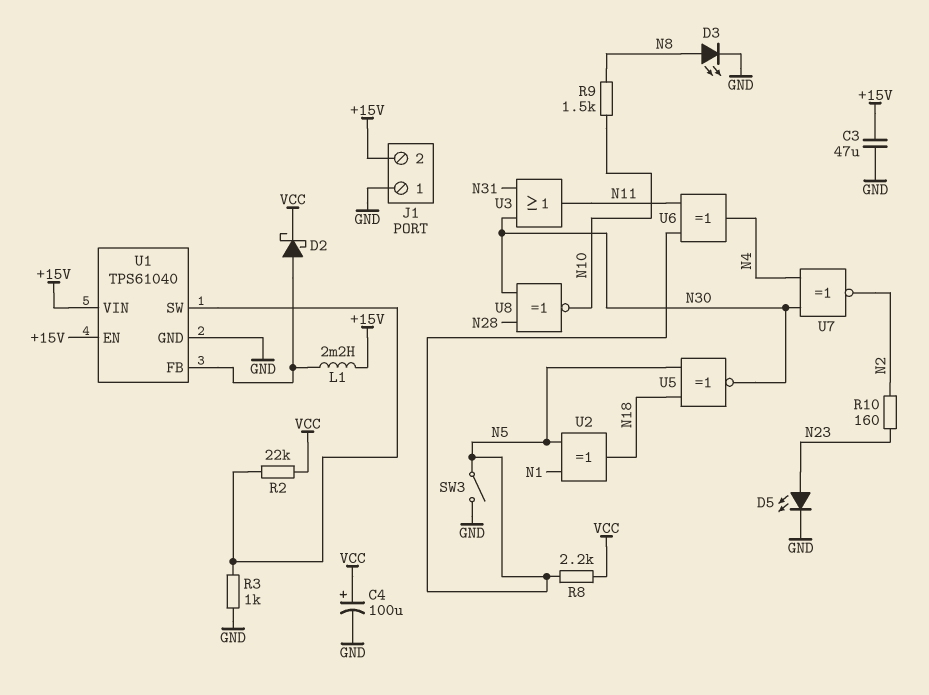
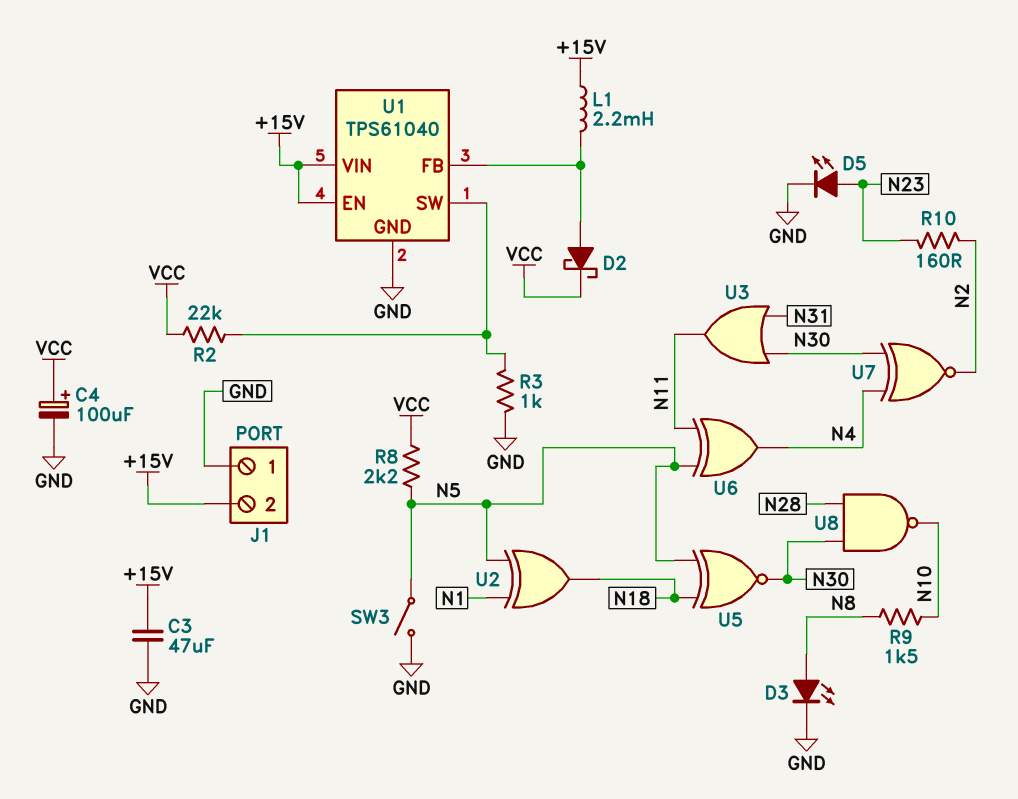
U8: XNOR (in N28, in N30, out N10) -> NAND (in N28, in N30, out N10)

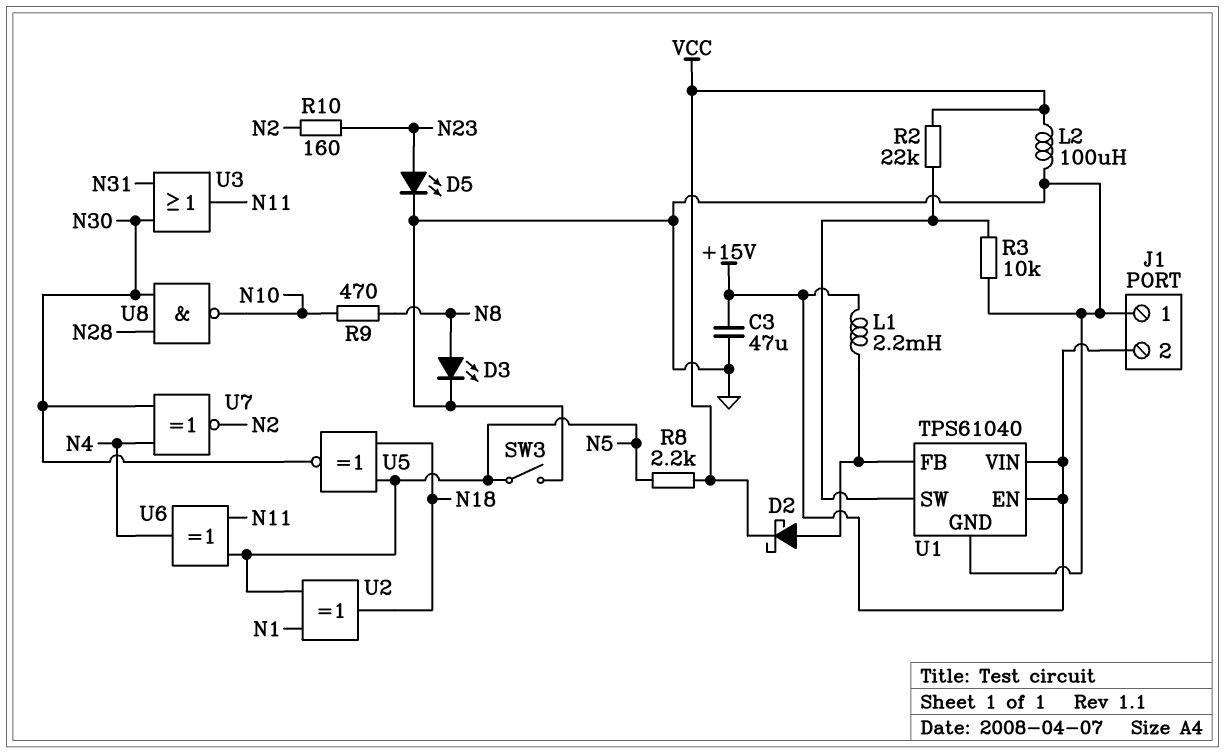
C4: 100uF (plus VCC, minus GND) -> none
L2: none -> 100uH (GND, VCC)
R3: 1k (GND, U1/SW) -> 10k (GND, U1/SW)
R9: 1.5k (N8, N10) -> 470 (N8, N10)

